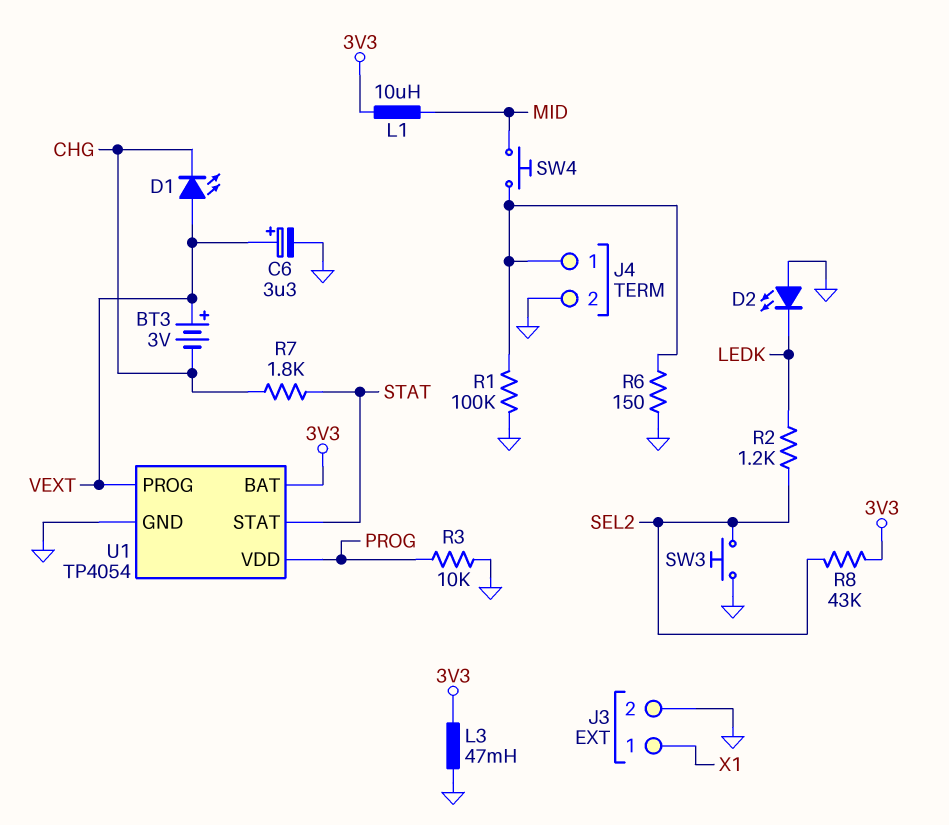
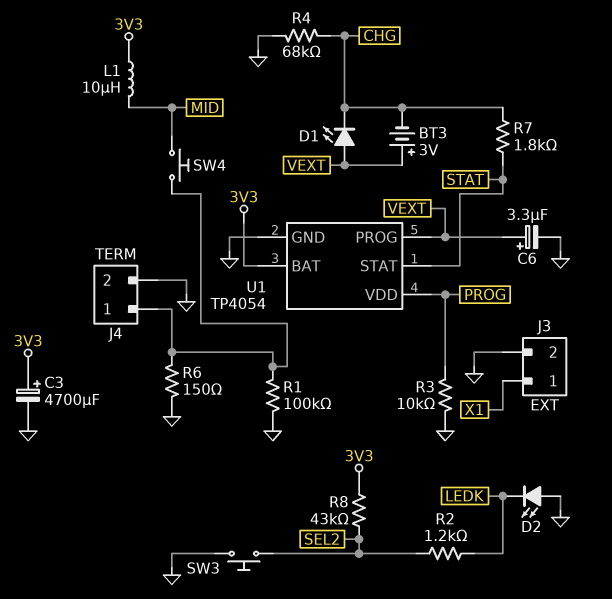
C3: none -> 4700uF (plus 3V3, minus GND)
L3: 47mH (3V3, GND) -> none
R4: none -> 68k (CHG, GND)

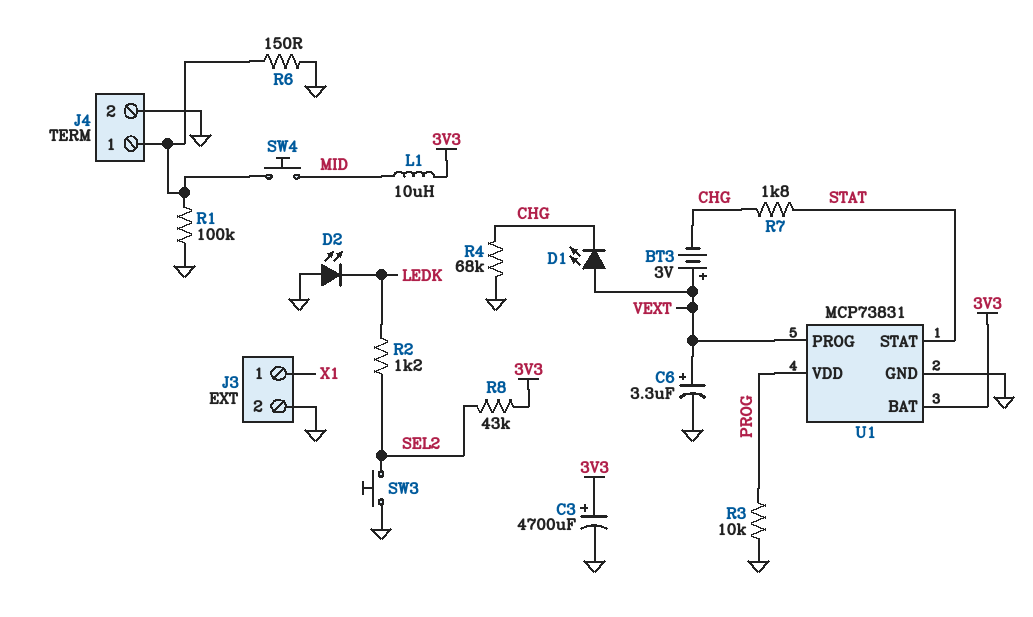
U1: TP4054 -> MCP73831

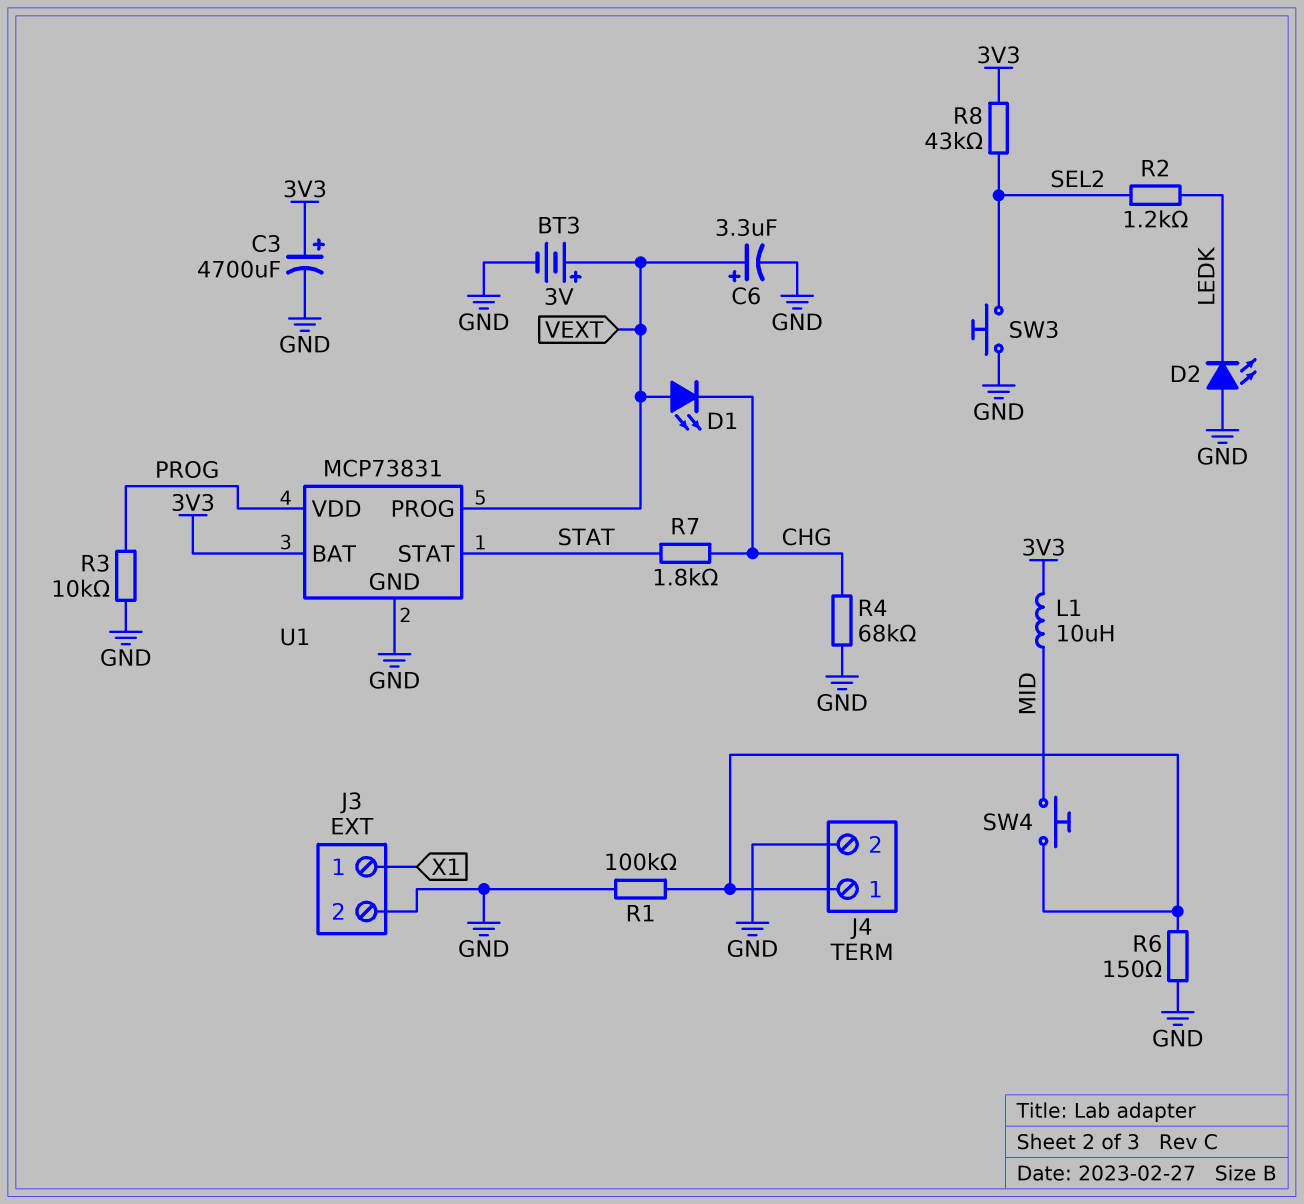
BT3: 3V (plus VEXT, minus CHG) -> 3V (plus VEXT, minus GND)

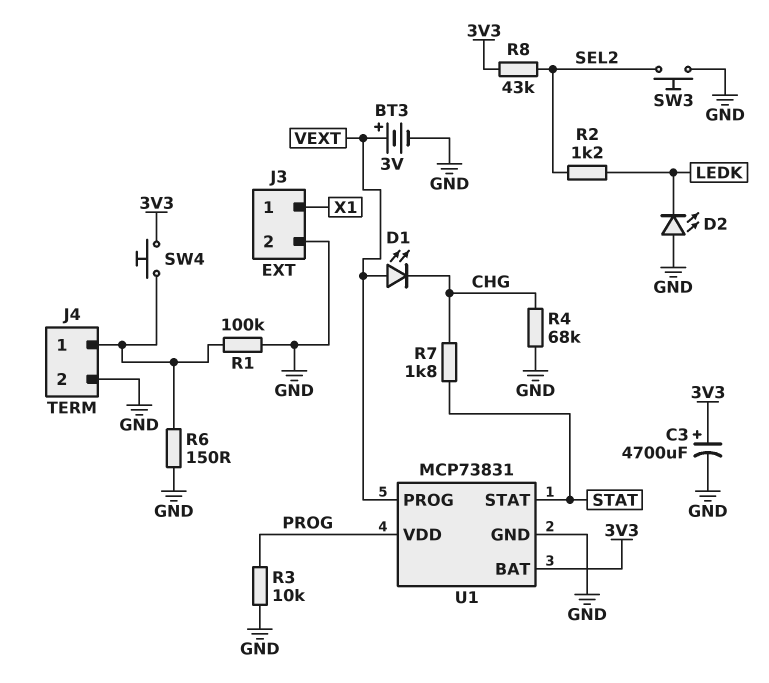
C6: 3.3uF (plus VEXT, minus GND) -> none
L1: 10uH (3V3, MID) -> none
SW4: button (J4/1, MID) -> button (3V3, J4/1)

